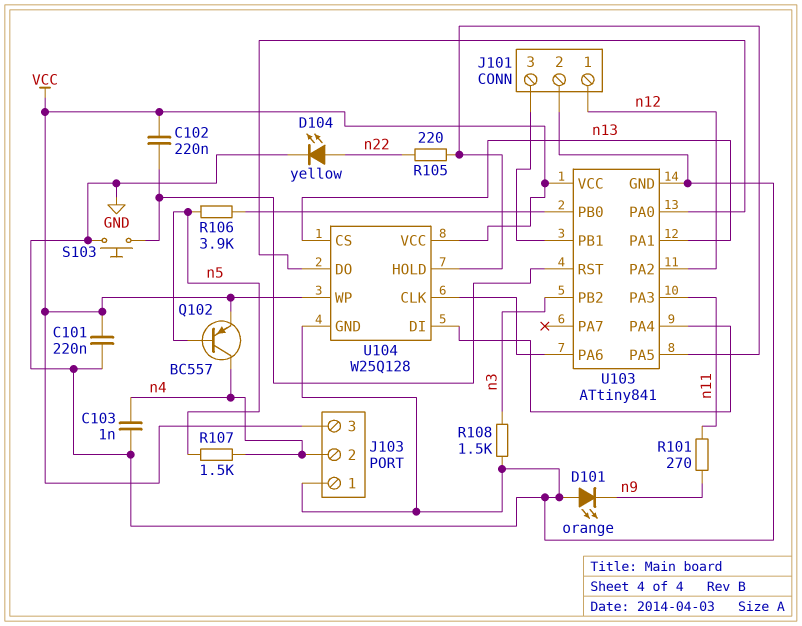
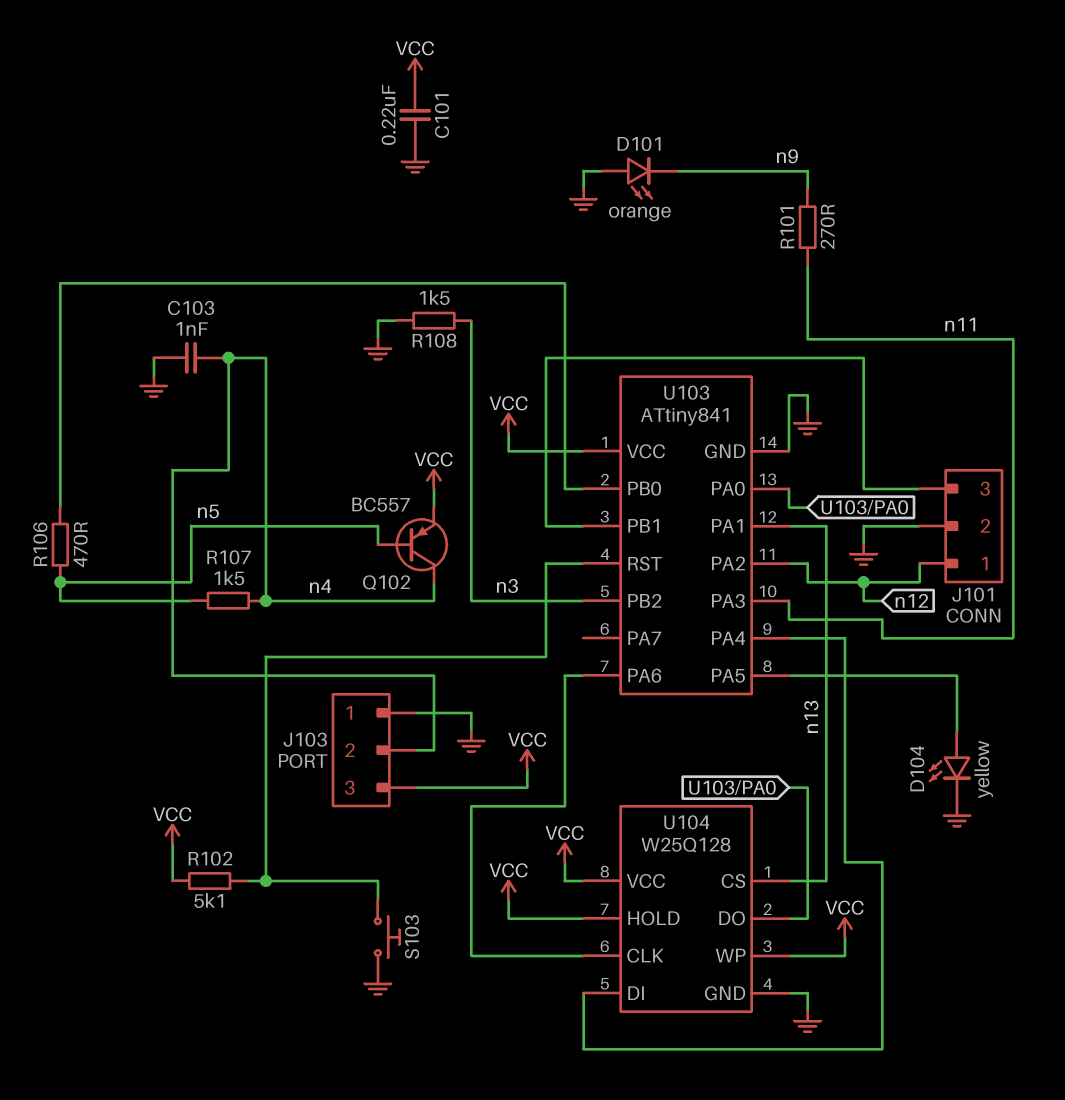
C102: 220nF (U103/RST, VCC) -> none
D104: LED yellow (A n22, K GND) -> LED yellow (A U103/PA5, K GND)
R102: none -> 5.1k (U103/RST, VCC)
R105: 220 (U103/PA5, n22) -> none
R106: 3.9k (U103/PB0, n5) -> 470 (U103/PB0, n5)
U104 pin HOLD: U103/PA5 -> VCC

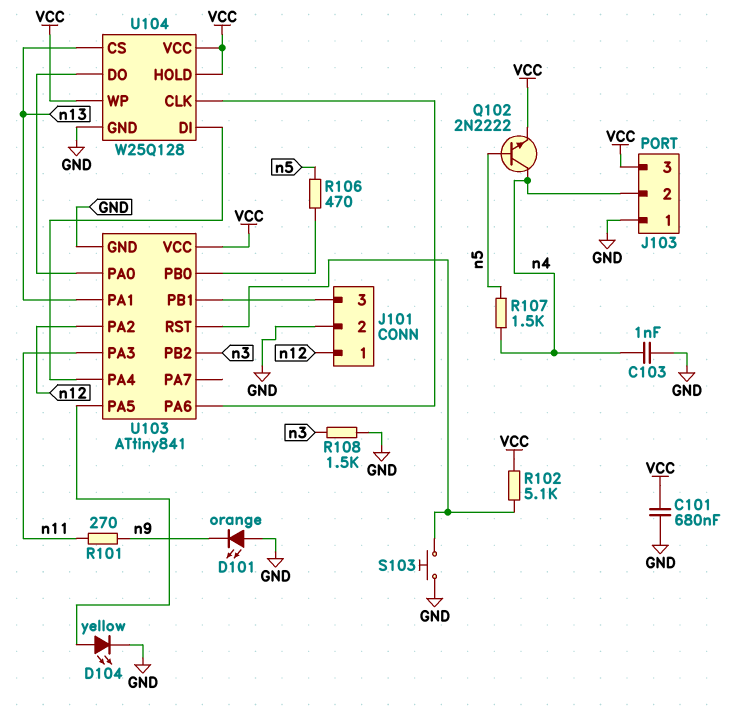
C101: 220nF (GND, VCC) -> 680nF (GND, VCC)
Q102: PNP BC557 (B n5, C n4, E VCC) -> NPN 2N2222 (B n5, C n4, E VCC)

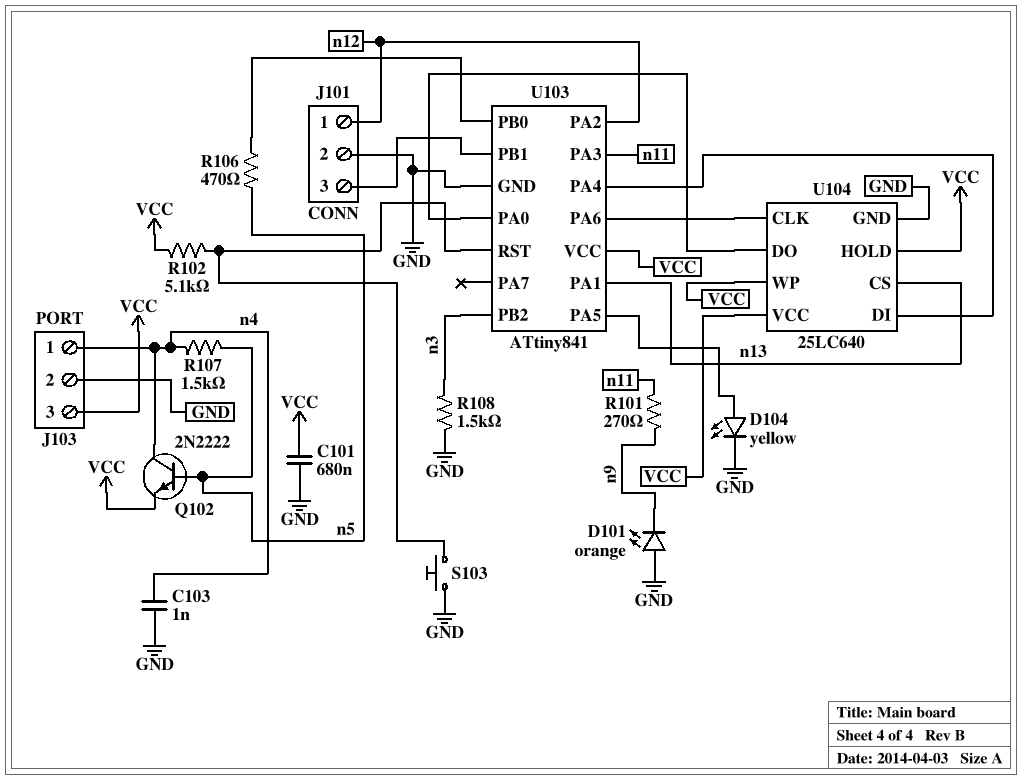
J103 pin 1: GND -> n4
J103 pin 2: n4 -> GND
U104: W25Q128 -> 25LC640

